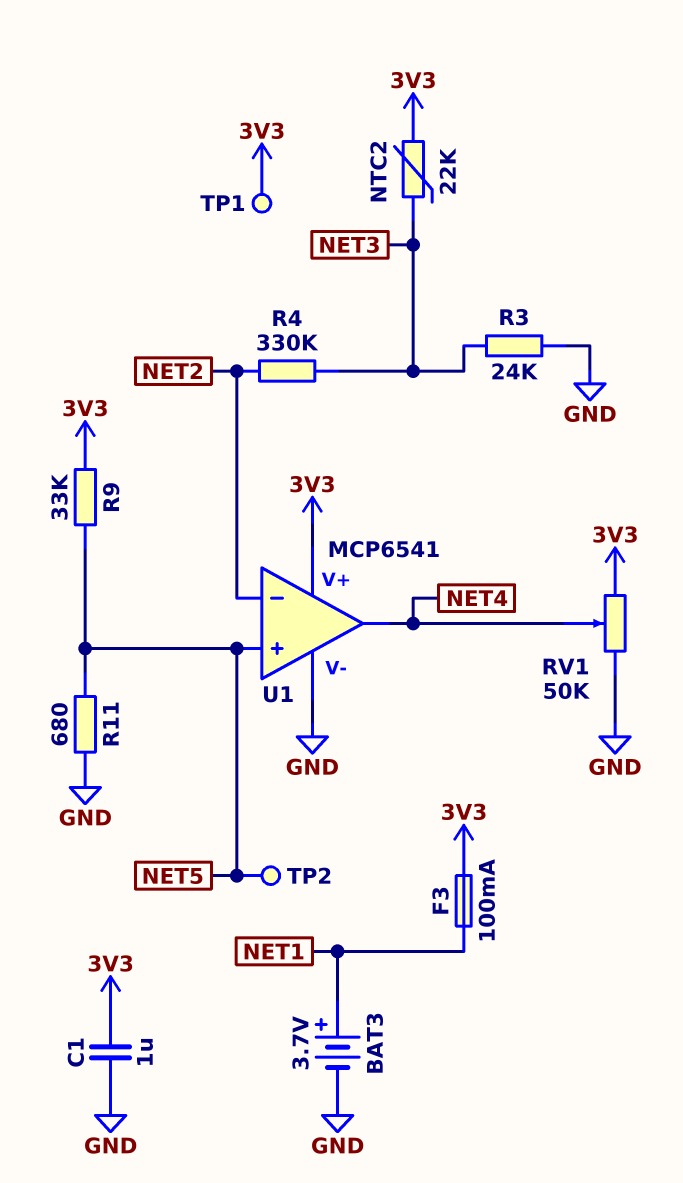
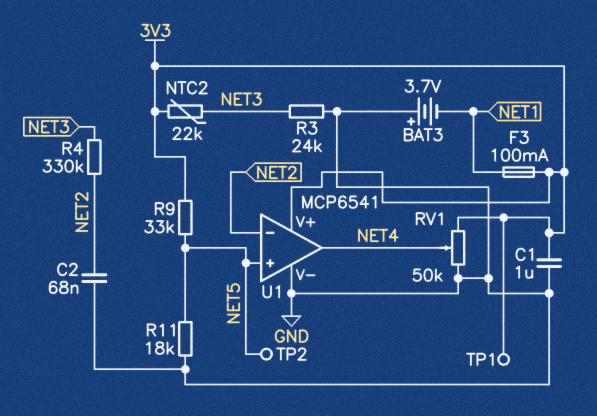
BAT3: 3.7V (plus NET1, minus GND) -> 3.7V (plus GND, minus NET1)
C2: none -> 68nF (GND, NET2)
R11: 680 (GND, NET5) -> 18k (GND, NET5)

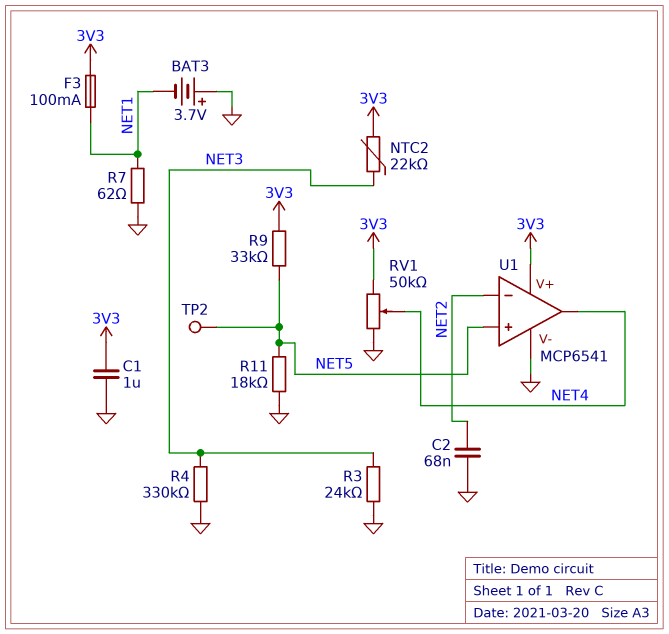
R4: 330k (NET2, NET3) -> 330k (GND, NET3)
R7: none -> 62 (GND, NET1)
TP1: test point (3V3) -> none

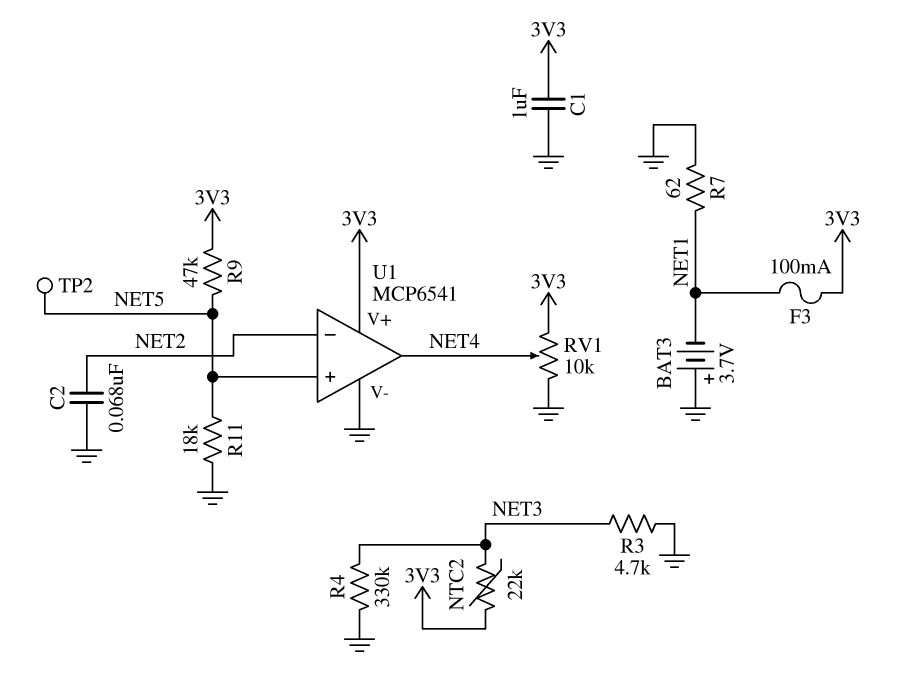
R3: 24k (GND, NET3) -> 4.7k (GND, NET3)
R9: 33k (3V3, NET5) -> 47k (3V3, NET5)
RV1: 50k (3V3, GND, wiper NET4) -> 10k (3V3, GND, wiper NET4)

